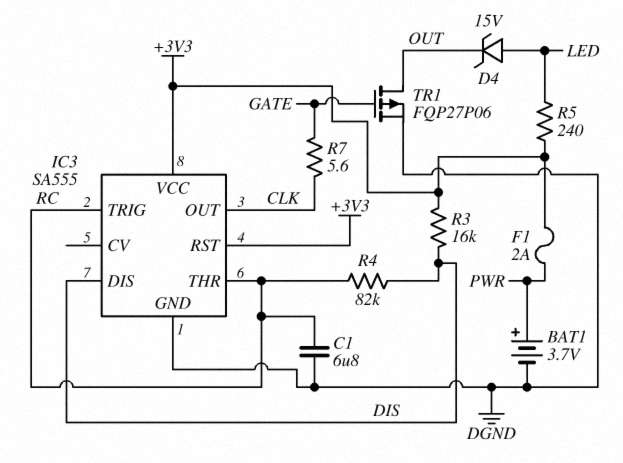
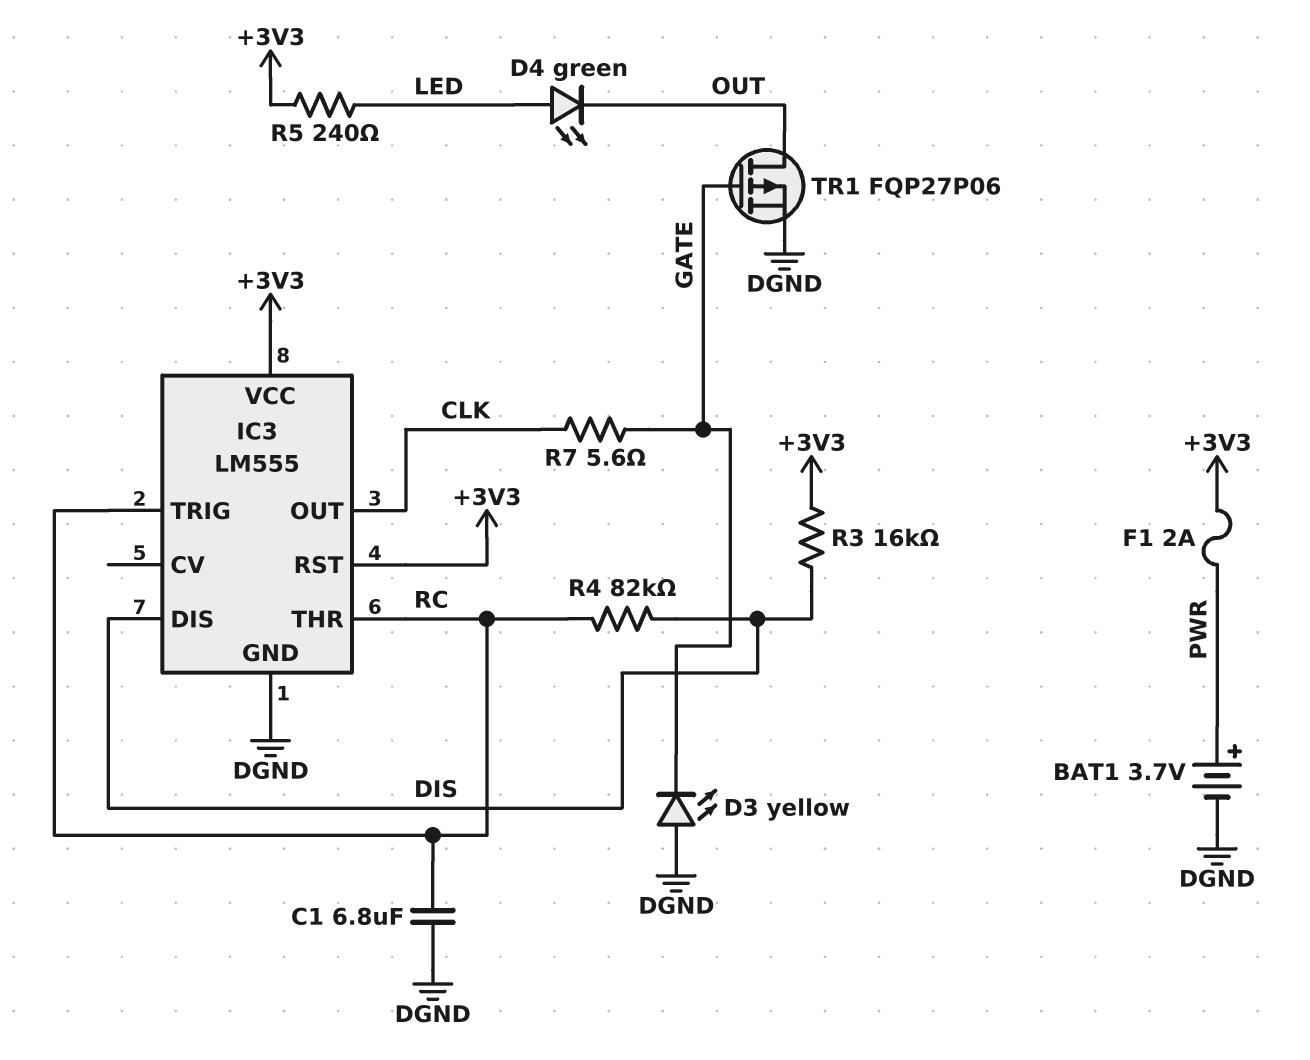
D3: none -> LED yellow (A DGND, K GATE)
D4: zener 15V (A LED, K OUT) -> LED green (A LED, K OUT)
IC3: SA555 -> LM555

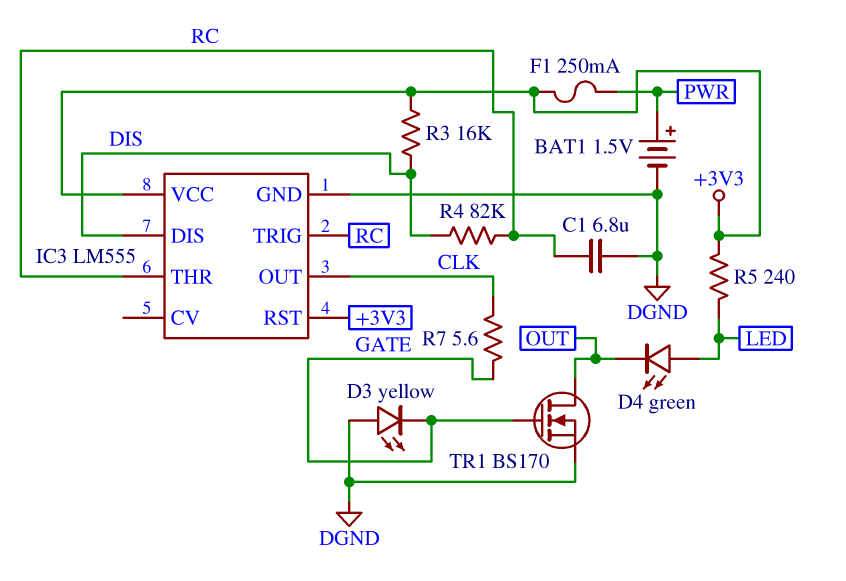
BAT1: 3.7V (plus PWR, minus DGND) -> 1.5V (plus PWR, minus DGND)
F1: 2A (+3V3, PWR) -> 250mA (+3V3, PWR)
TR1: PMOS FQP27P06 (G GATE, D OUT, S DGND) -> NMOS BS170 (G GATE, D OUT, S DGND)

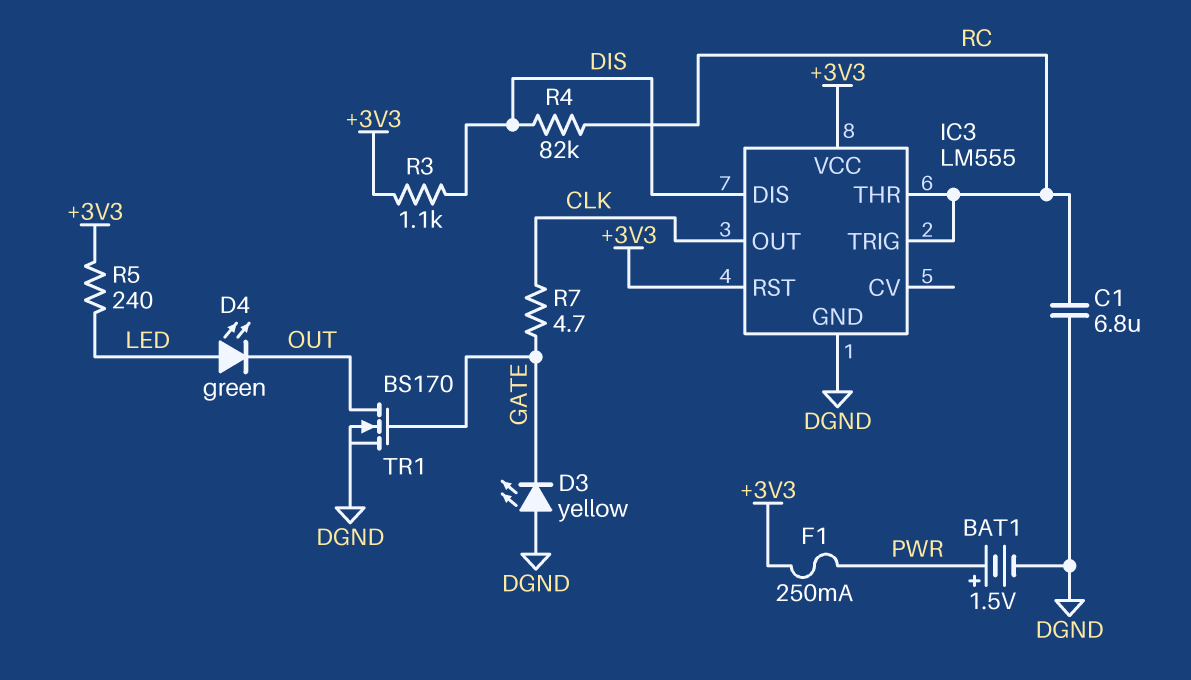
R3: 16k (+3V3, DIS) -> 1.1k (+3V3, DIS)
R7: 5.6 (CLK, GATE) -> 4.7 (CLK, GATE)

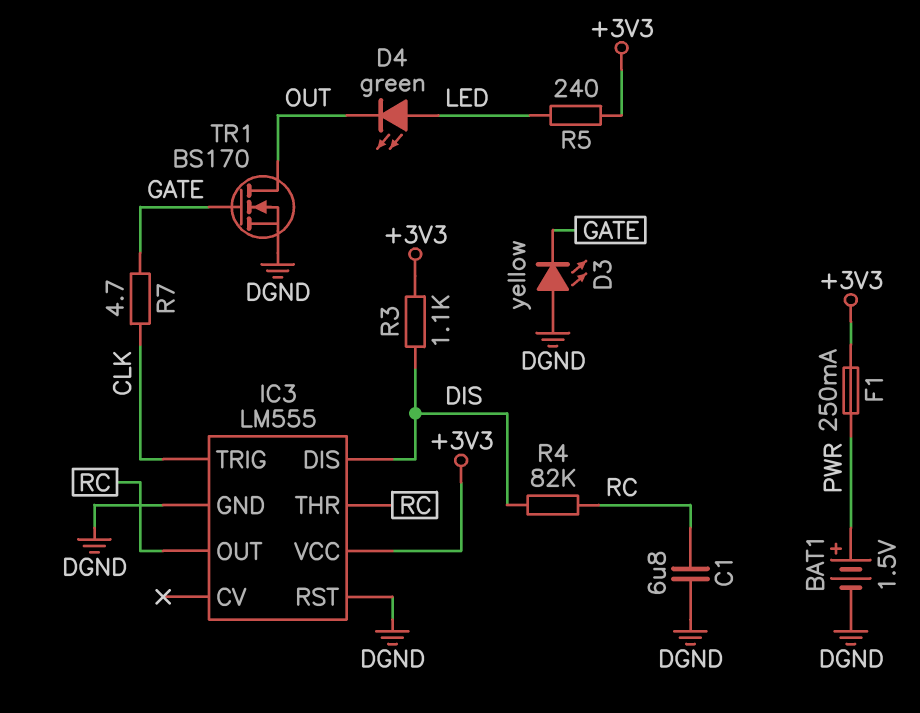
IC3 pin OUT: CLK -> RC
IC3 pin RST: +3V3 -> DGND
IC3 pin TRIG: RC -> CLK

